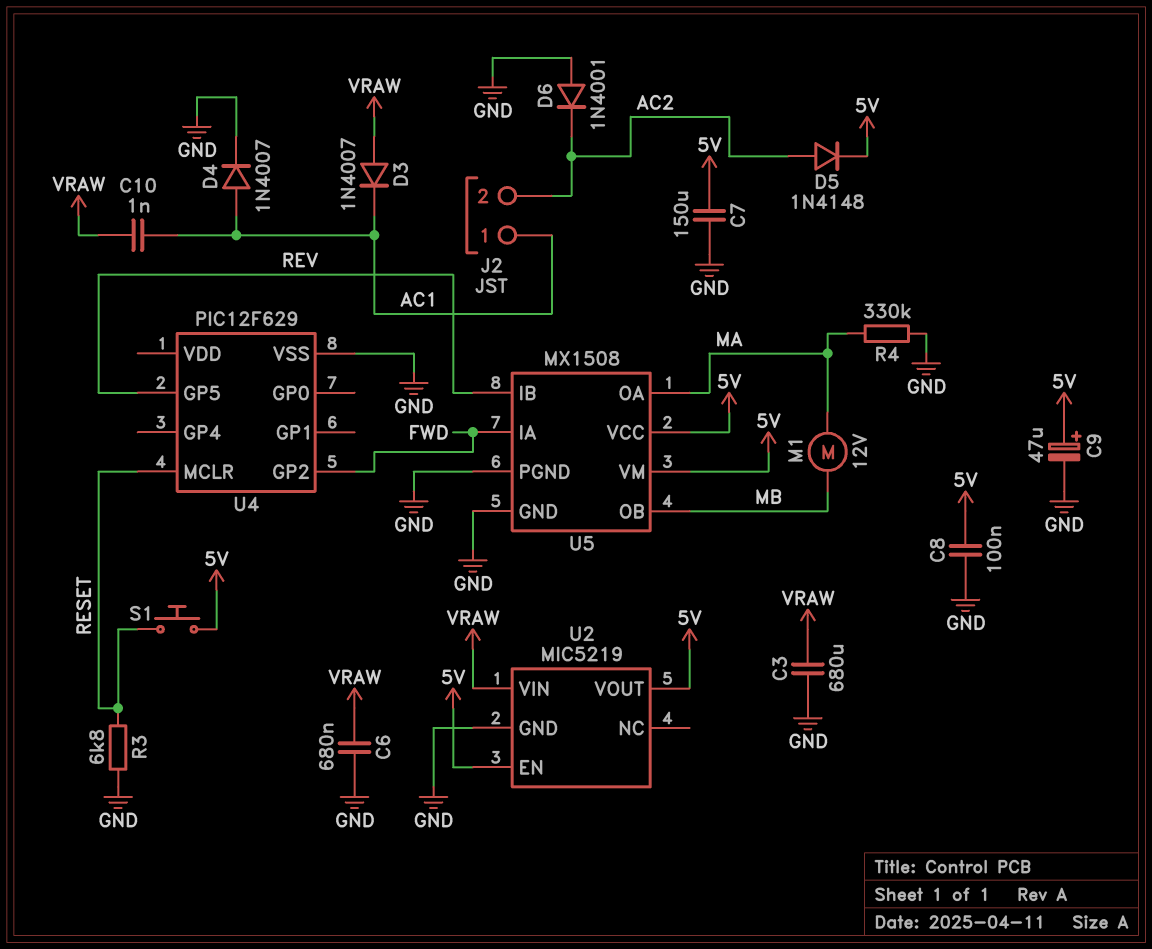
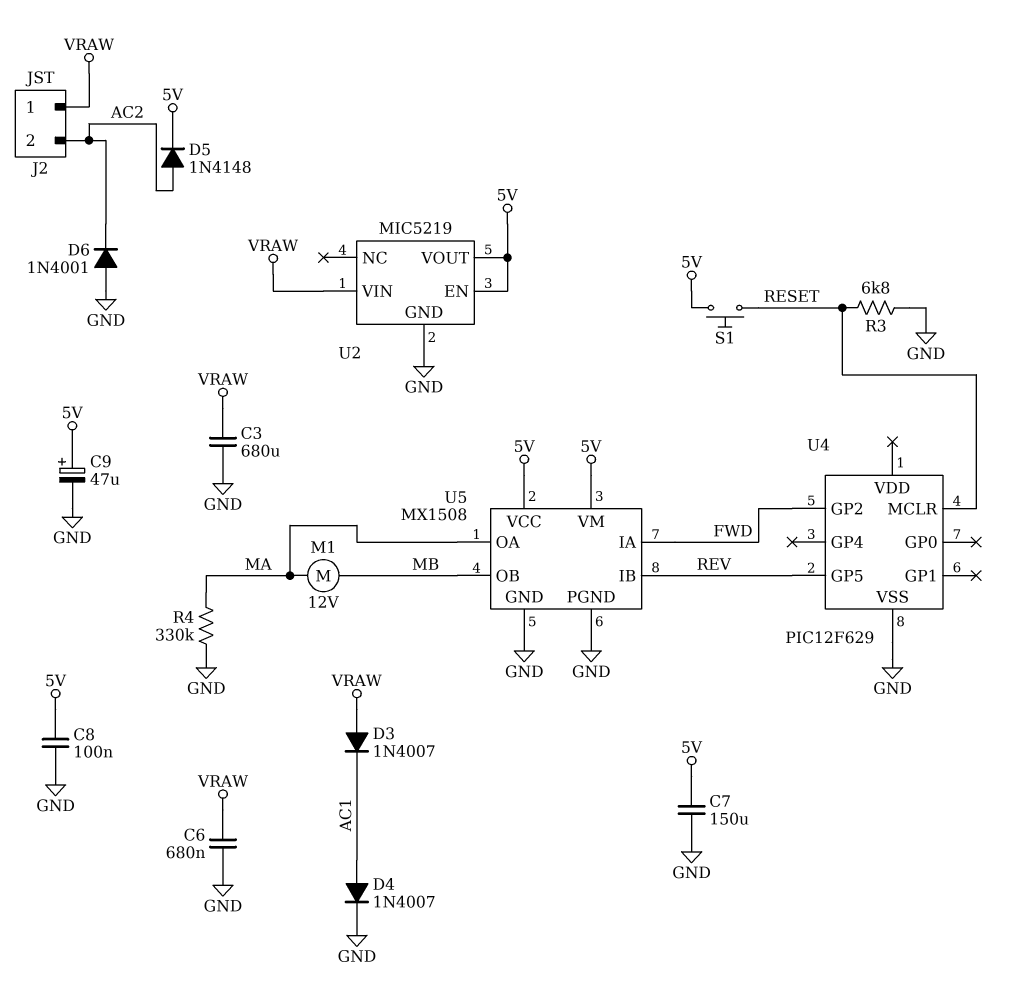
C10: 1nF (AC1, VRAW) -> none
J2 pin 1: AC1 -> VRAW

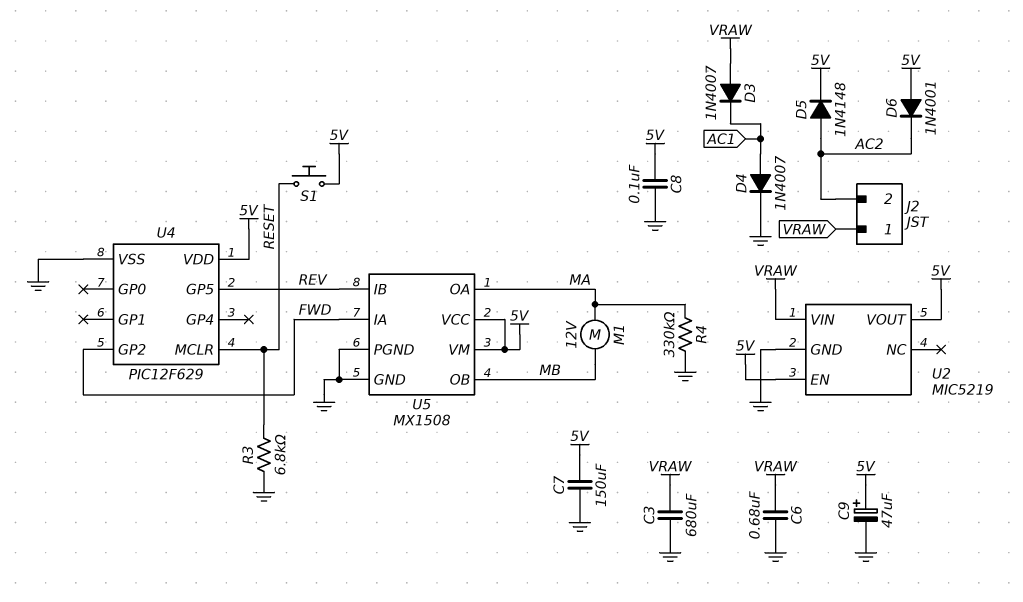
D6: diode 1N4001 (A GND, K AC2) -> diode 1N4001 (A 5V, K AC2)
U4 pin VDD: none -> 5V

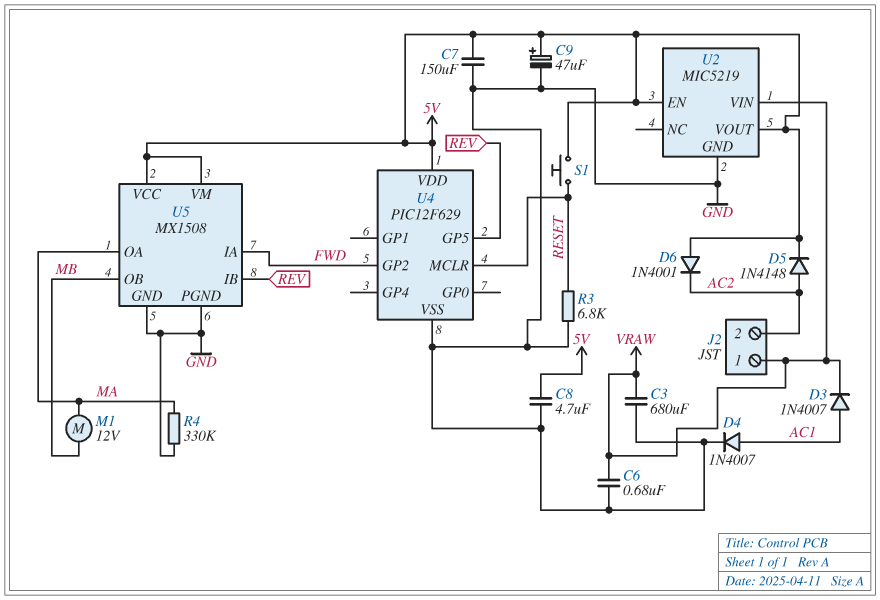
C8: 100nF (5V, GND) -> 4.7uF (5V, GND)
D3: diode 1N4007 (A VRAW, K AC1) -> diode 1N4007 (A AC1, K VRAW)

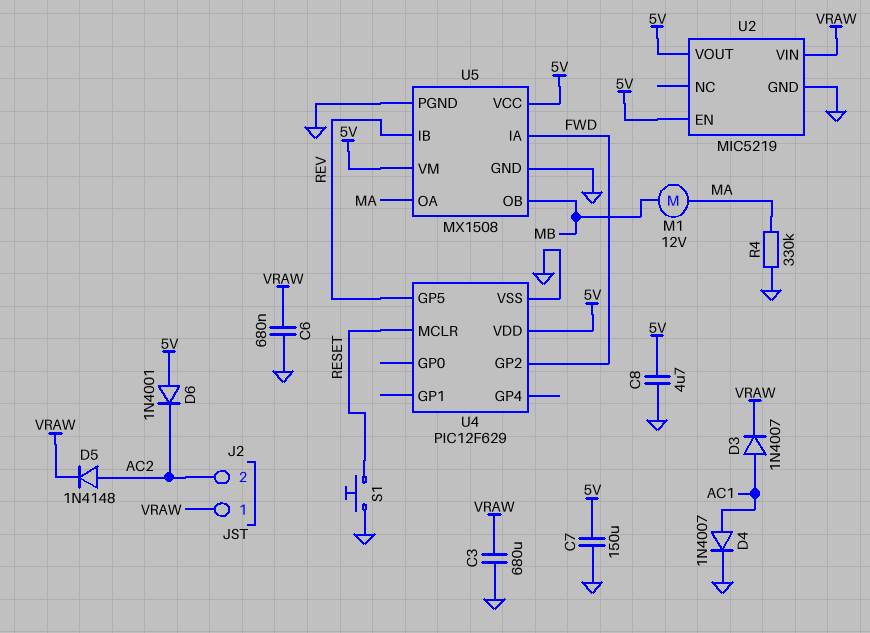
C9: 47uF (plus 5V, minus GND) -> none
D5: diode 1N4148 (A AC2, K 5V) -> diode 1N4148 (A AC2, K VRAW)
R3: 6.8k (GND, RESET) -> none
S1: button (5V, RESET) -> button (GND, RESET)

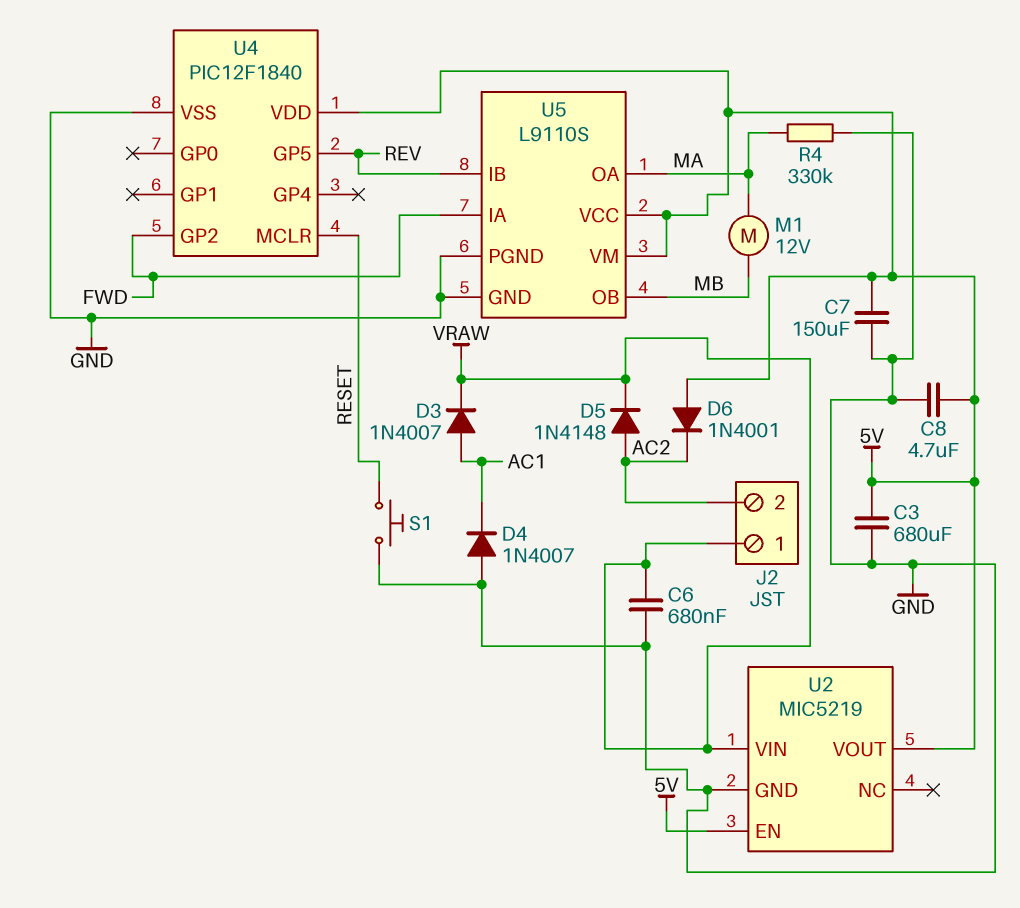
C3: 680uF (GND, VRAW) -> 680uF (5V, GND)
D4: diode 1N4007 (A AC1, K GND) -> diode 1N4007 (A GND, K AC1)
U4: PIC12F629 -> PIC12F1840
U5: MX1508 -> L9110S

